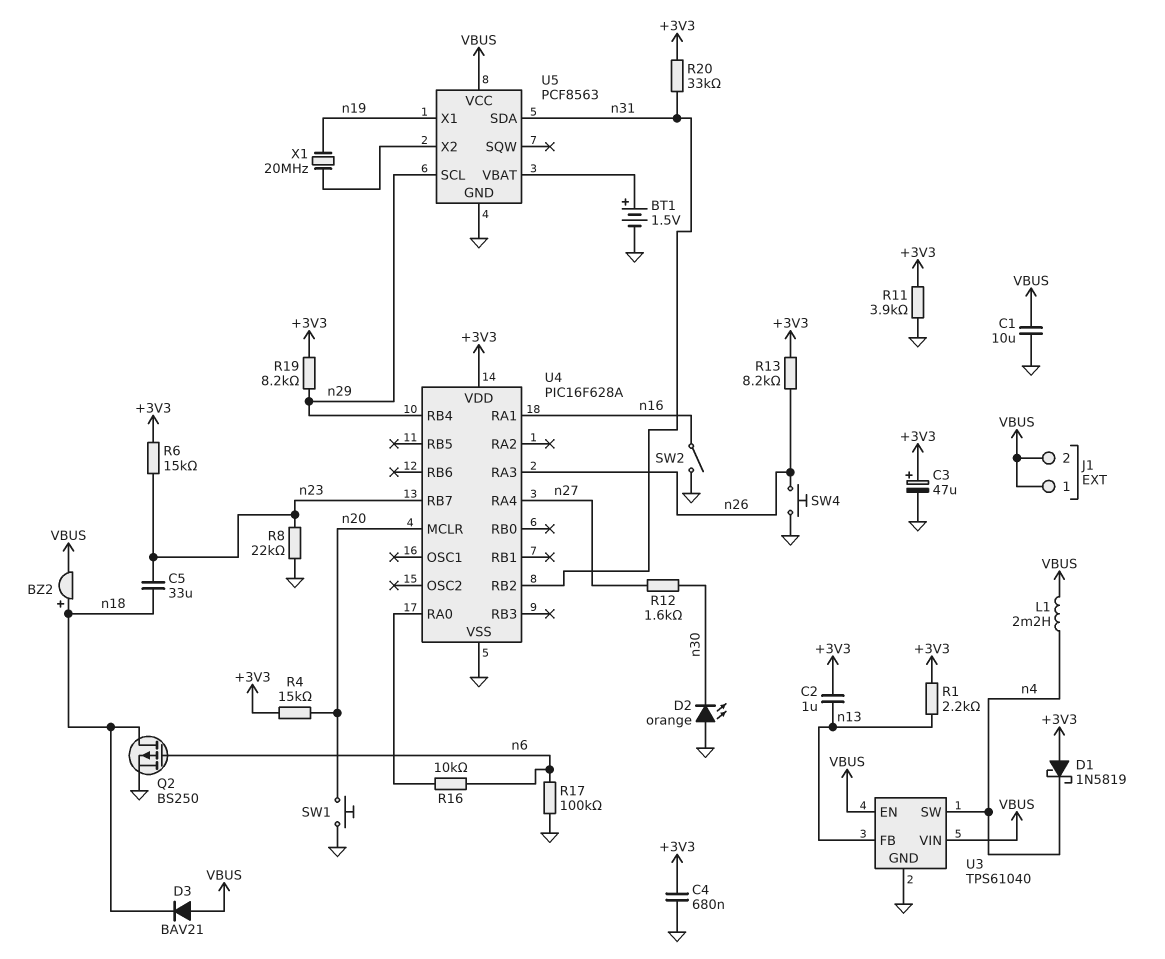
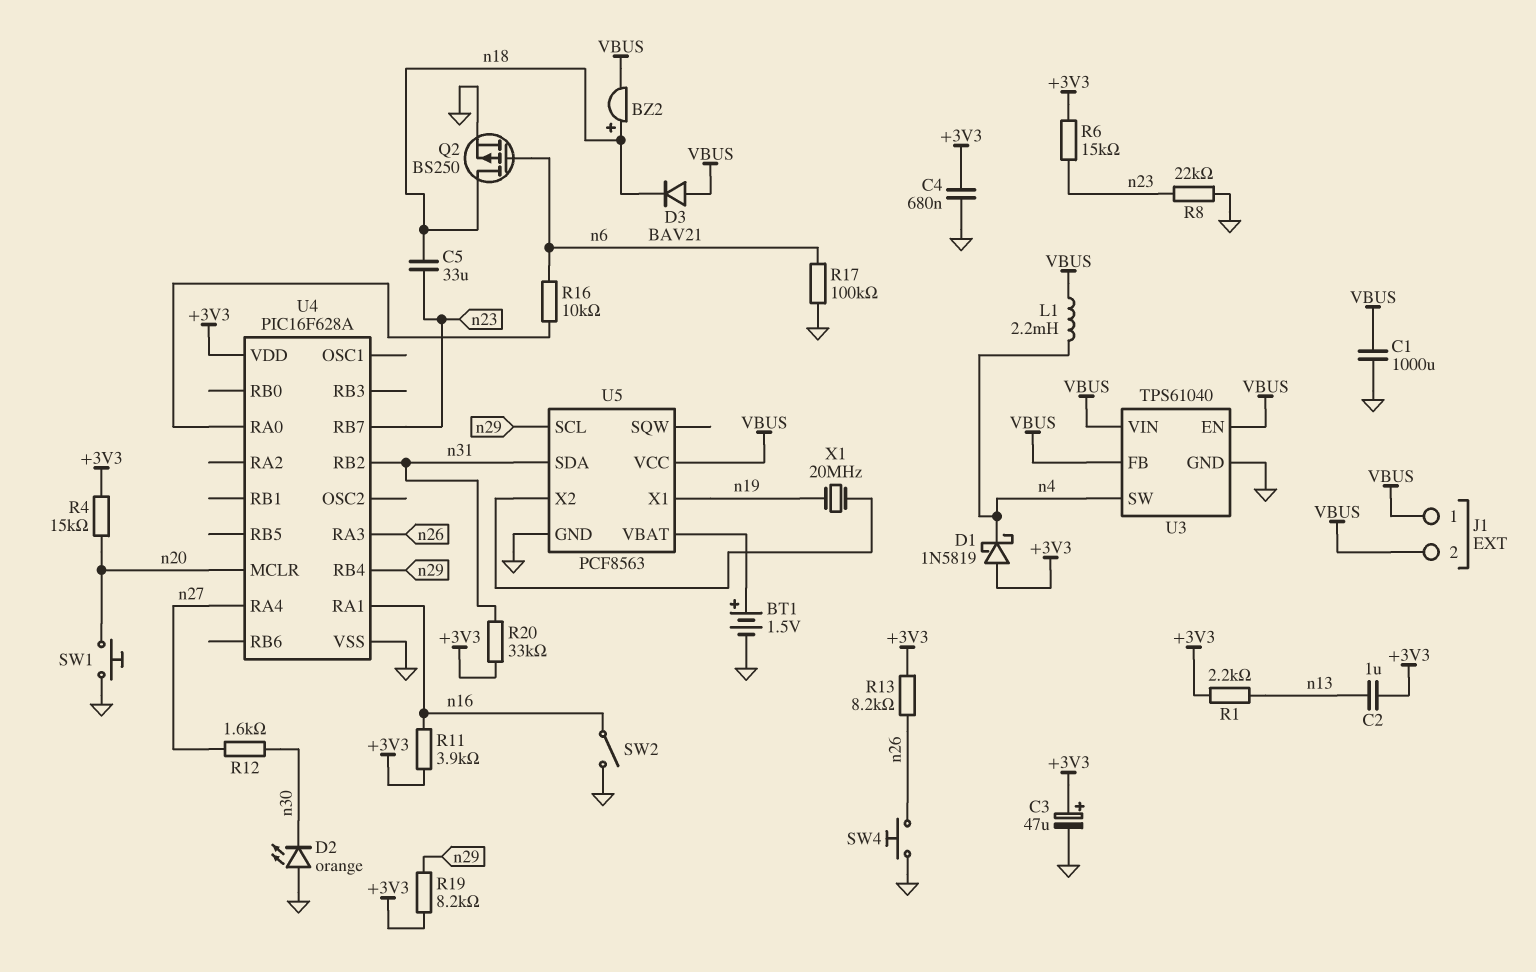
C1: 10uF (GND, VBUS) -> 1000uF (GND, VBUS)
R11: 3.9k (+3V3, GND) -> 3.9k (+3V3, n16)
U3 pin FB: n13 -> VBUS

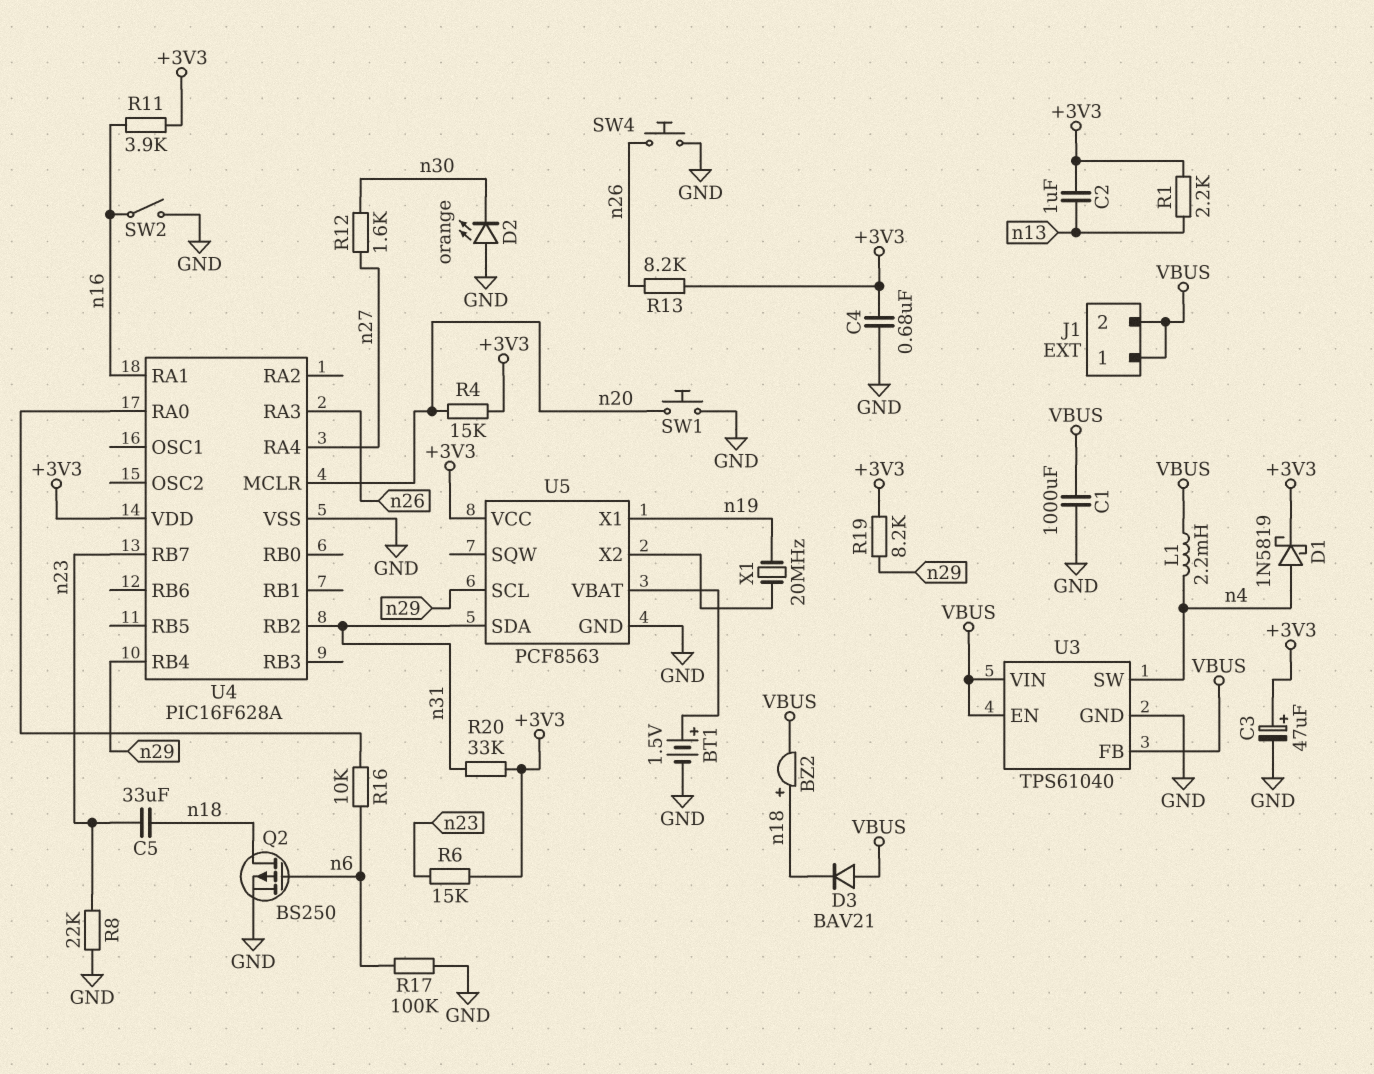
D1: schottky 1N5819 (A +3V3, K n4) -> schottky 1N5819 (A n4, K +3V3)
U5 pin VCC: VBUS -> +3V3

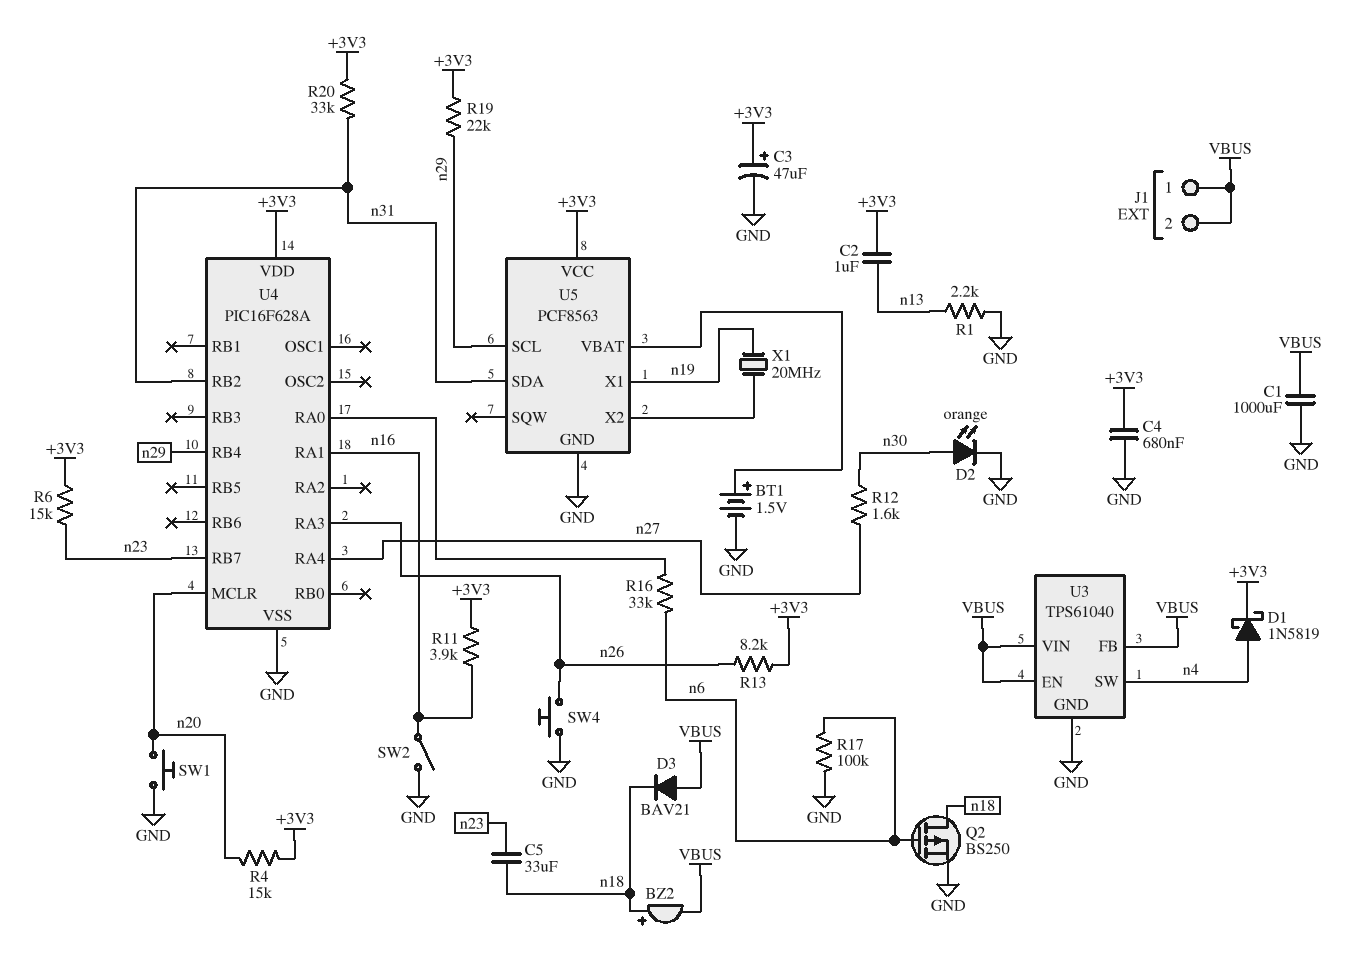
D2: LED orange (A GND, K n30) -> LED orange (A n30, K GND)
L1: 2.2mH (VBUS, n4) -> none
R1: 2.2k (+3V3, n13) -> 2.2k (GND, n13)
R8: 22k (GND, n23) -> none
R16: 10k (U4/RA0, n6) -> 33k (U4/RA0, n6)
R19: 8.2k (+3V3, n29) -> 22k (+3V3, n29)

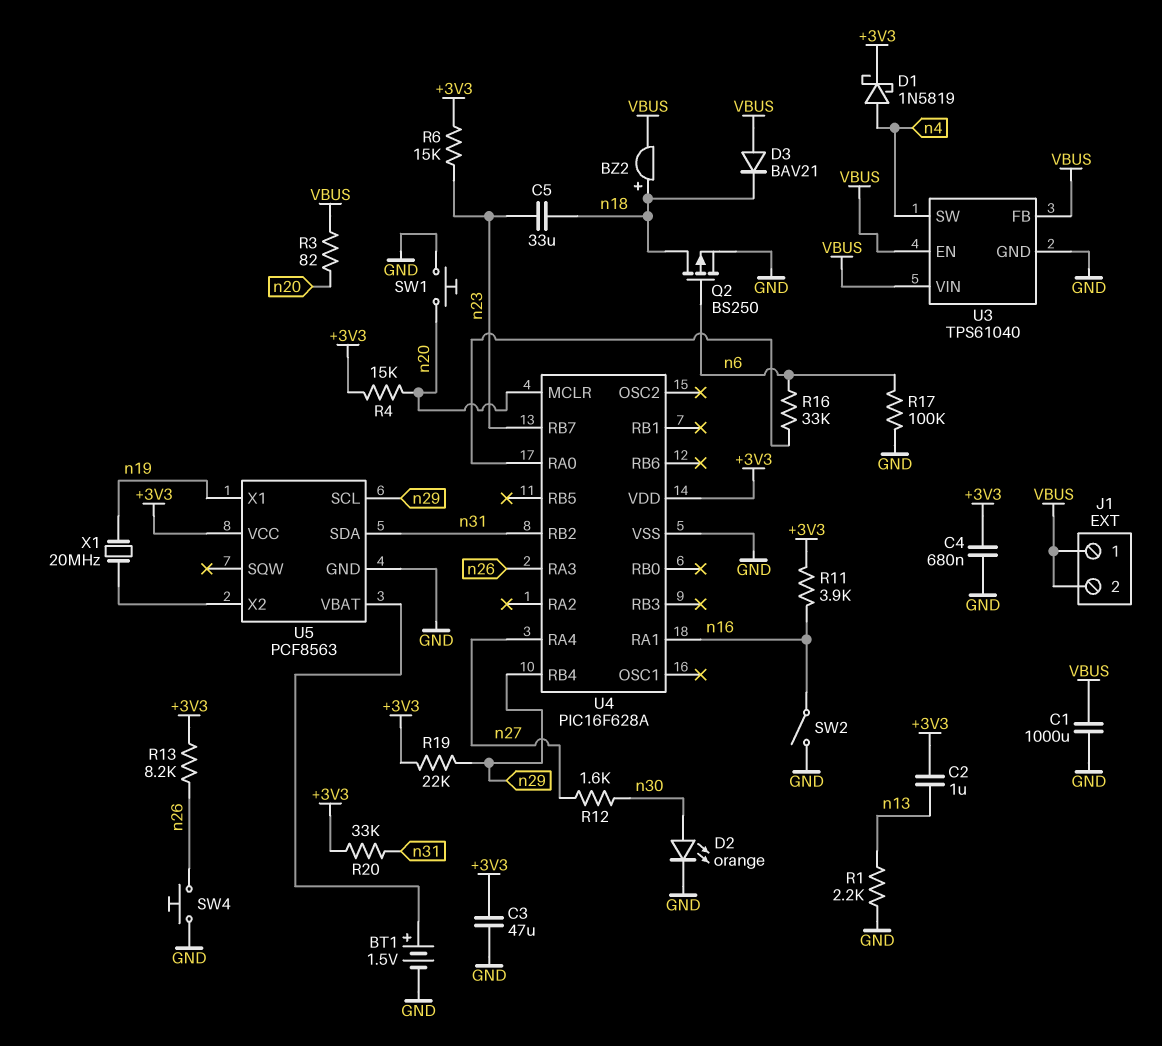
C3: 47uF (plus +3V3, minus GND) -> 47uF (+3V3, GND)
R3: none -> 82 (VBUS, n20)

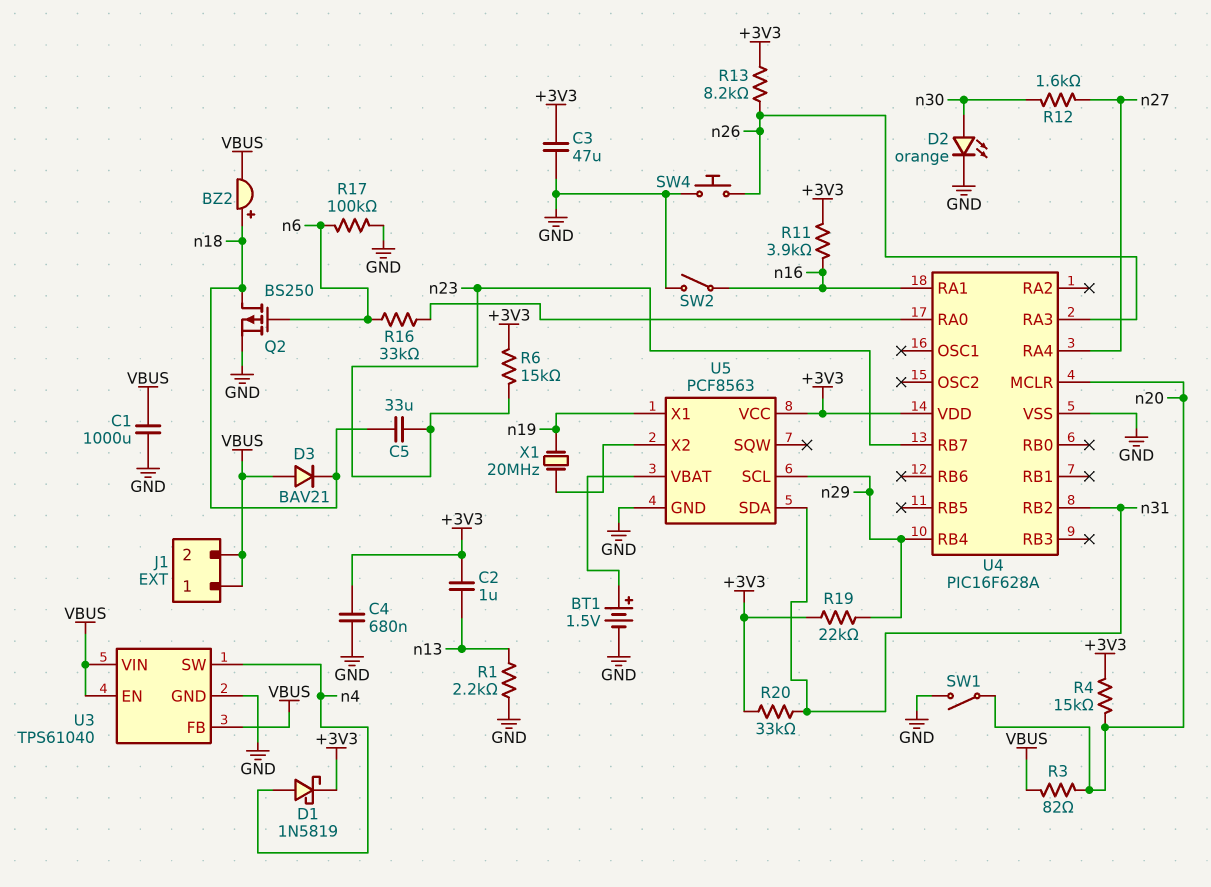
SW1: button (GND, n20) -> switch (GND, n20)

